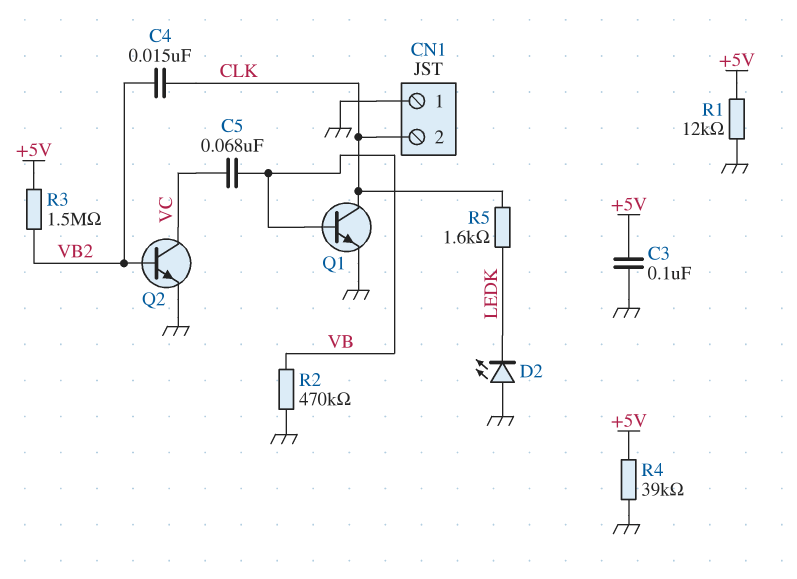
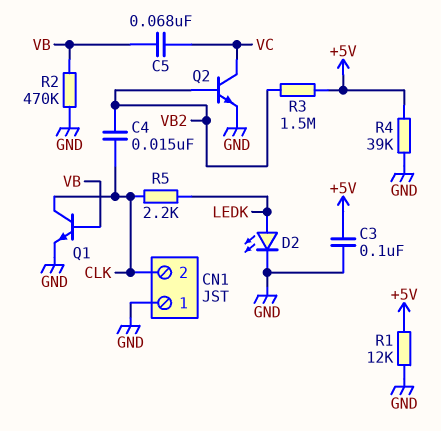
D2: LED (A GND, K LEDK) -> LED (A LEDK, K GND)
R5: 1.6k (CLK, LEDK) -> 2.2k (CLK, LEDK)

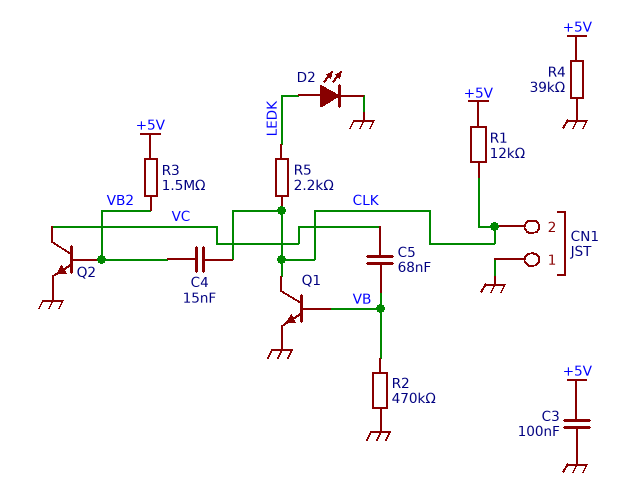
R1: 12k (+5V, GND) -> 12k (+5V, CLK)

